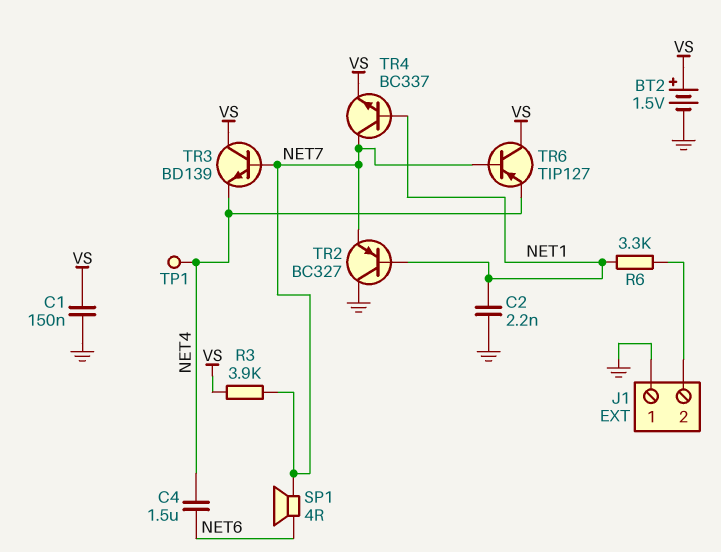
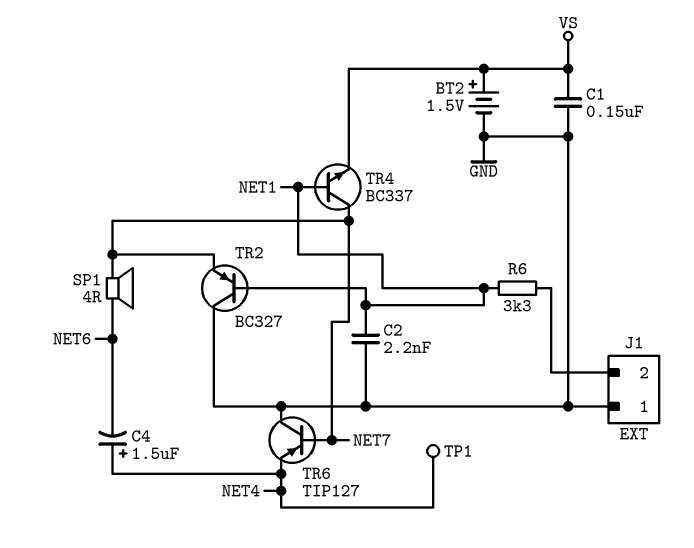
C4: 1.5uF (NET4, NET6) -> 1.5uF (plus NET4, minus NET6)
R3: 3.9k (NET7, VS) -> none
TR3: NPN BD139 (B NET7, C VS, E NET4) -> none
TR6: PNP TIP127 (B NET7, C VS, E NET4) -> PNP TIP127 (B NET7, C GND, E NET4)

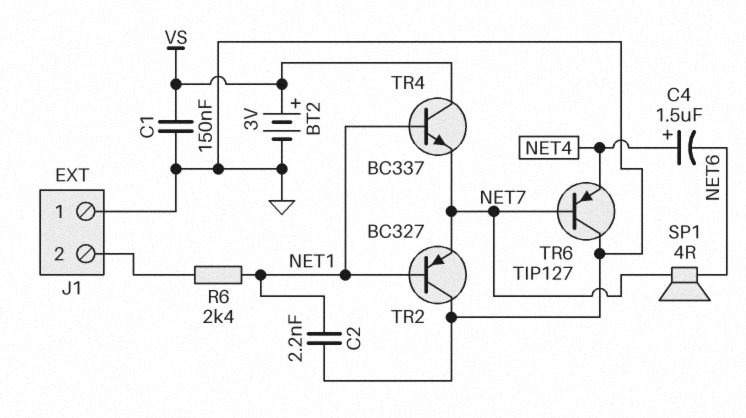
BT2: 1.5V (plus VS, minus GND) -> 3V (plus VS, minus GND)
R6: 3.3k (J1/2, NET1) -> 2.4k (J1/2, NET1)
TP1: test point (NET4) -> none
TR4: NPN BC337 (B NET1, C NET7, E VS) -> NPN BC337 (B NET1, C VS, E NET7)

